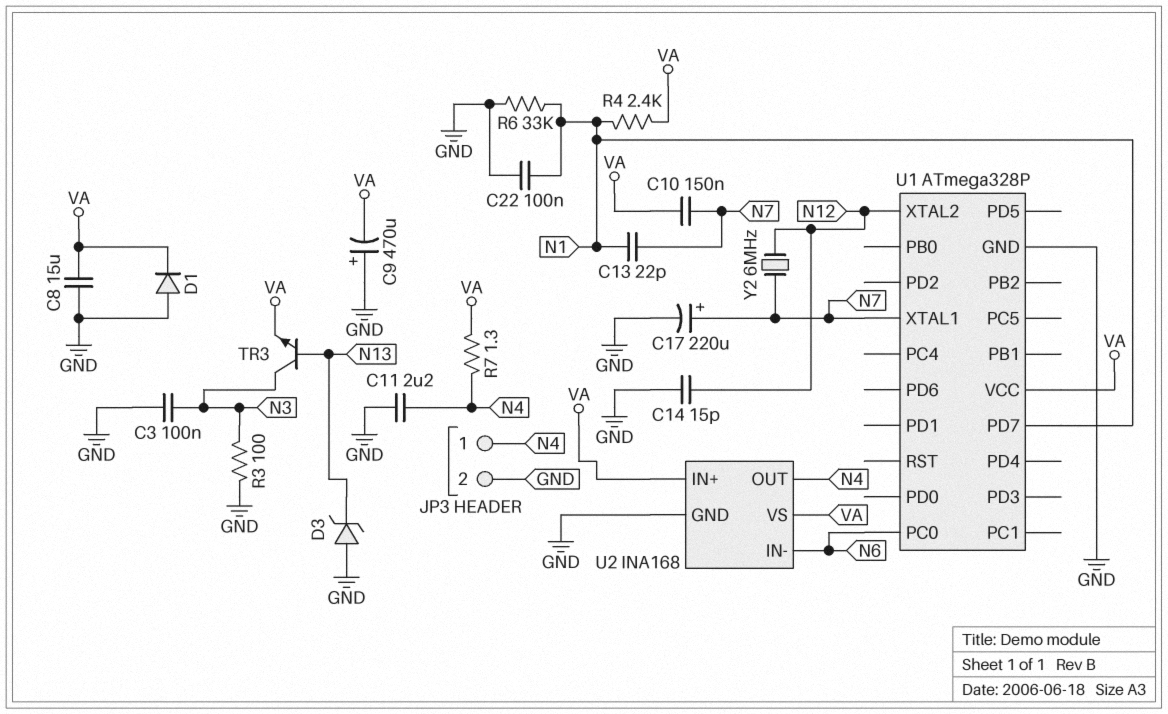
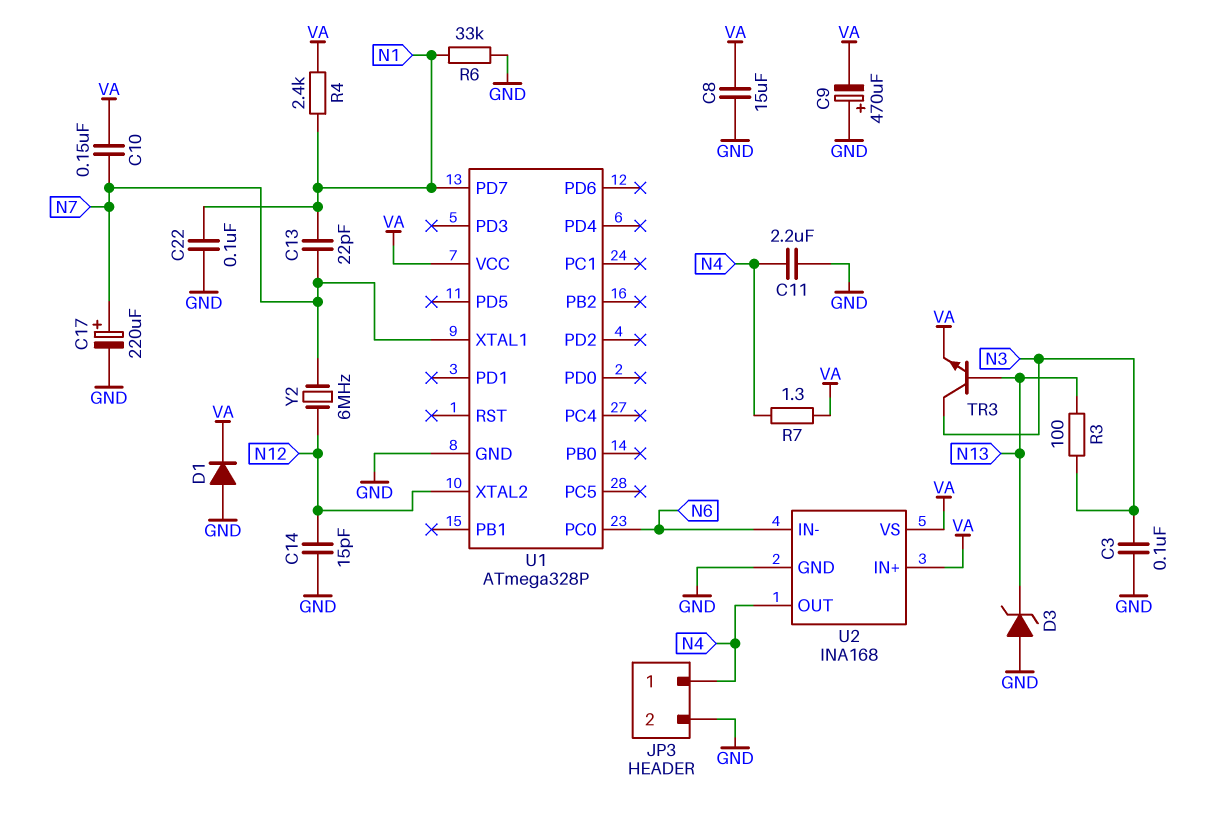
R3: 100 (GND, N3) -> 100 (N3, N13)

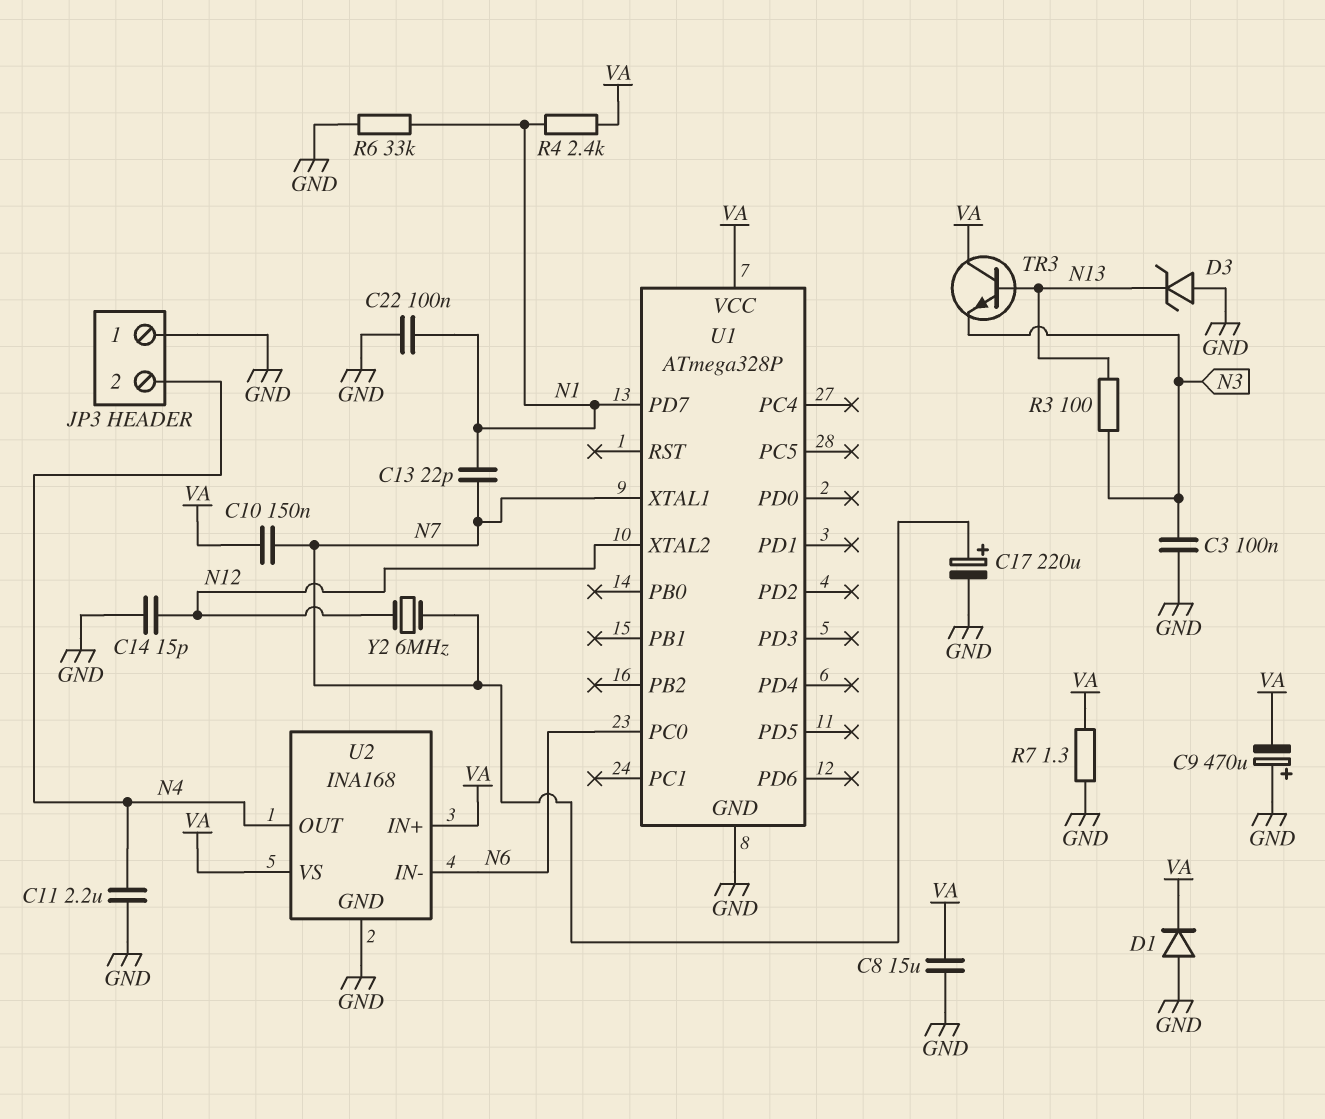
JP3 pin 1: N4 -> GND
JP3 pin 2: GND -> N4
R7: 1.3 (N4, VA) -> 1.3 (GND, VA)
TR3: NPN (B N13, C N3, E VA) -> NPN (B N13, C VA, E N3)

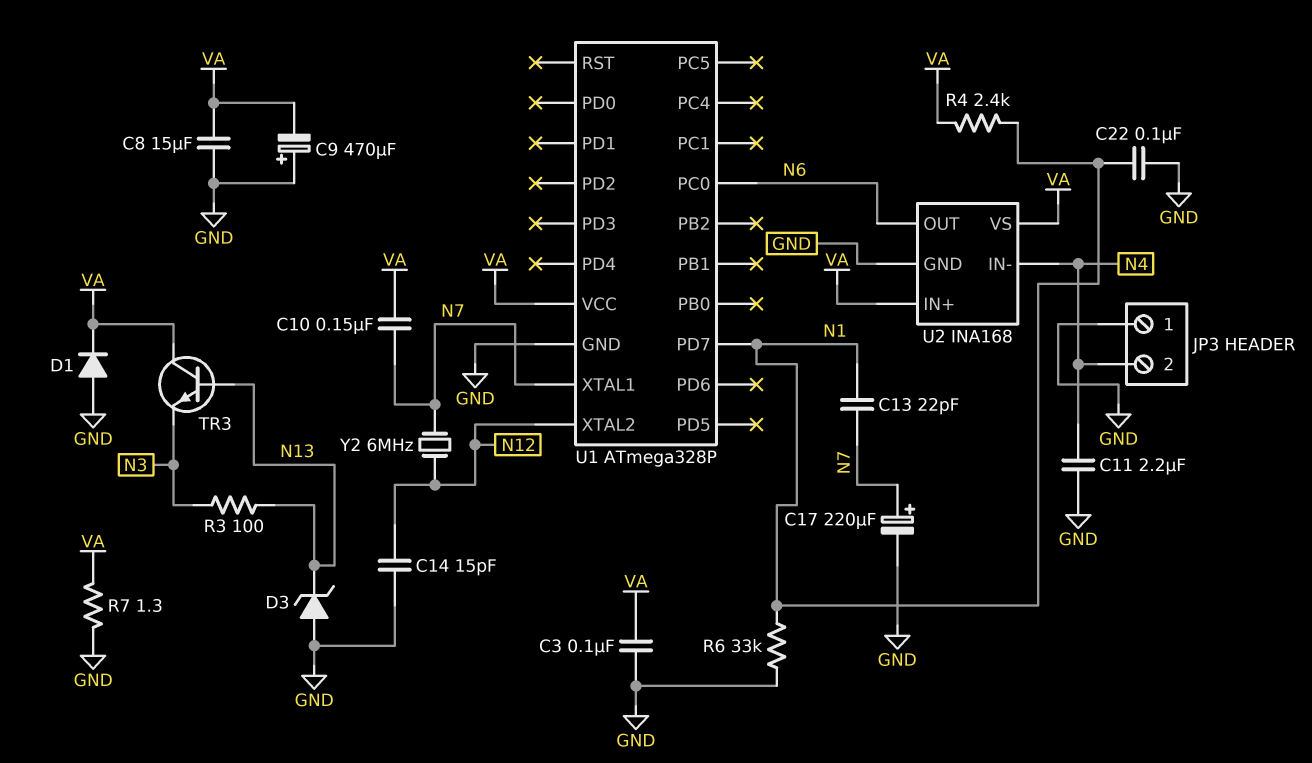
C3: 100nF (GND, N3) -> 100nF (GND, VA)
U2 pin IN-: N6 -> N4
U2 pin OUT: N4 -> N6

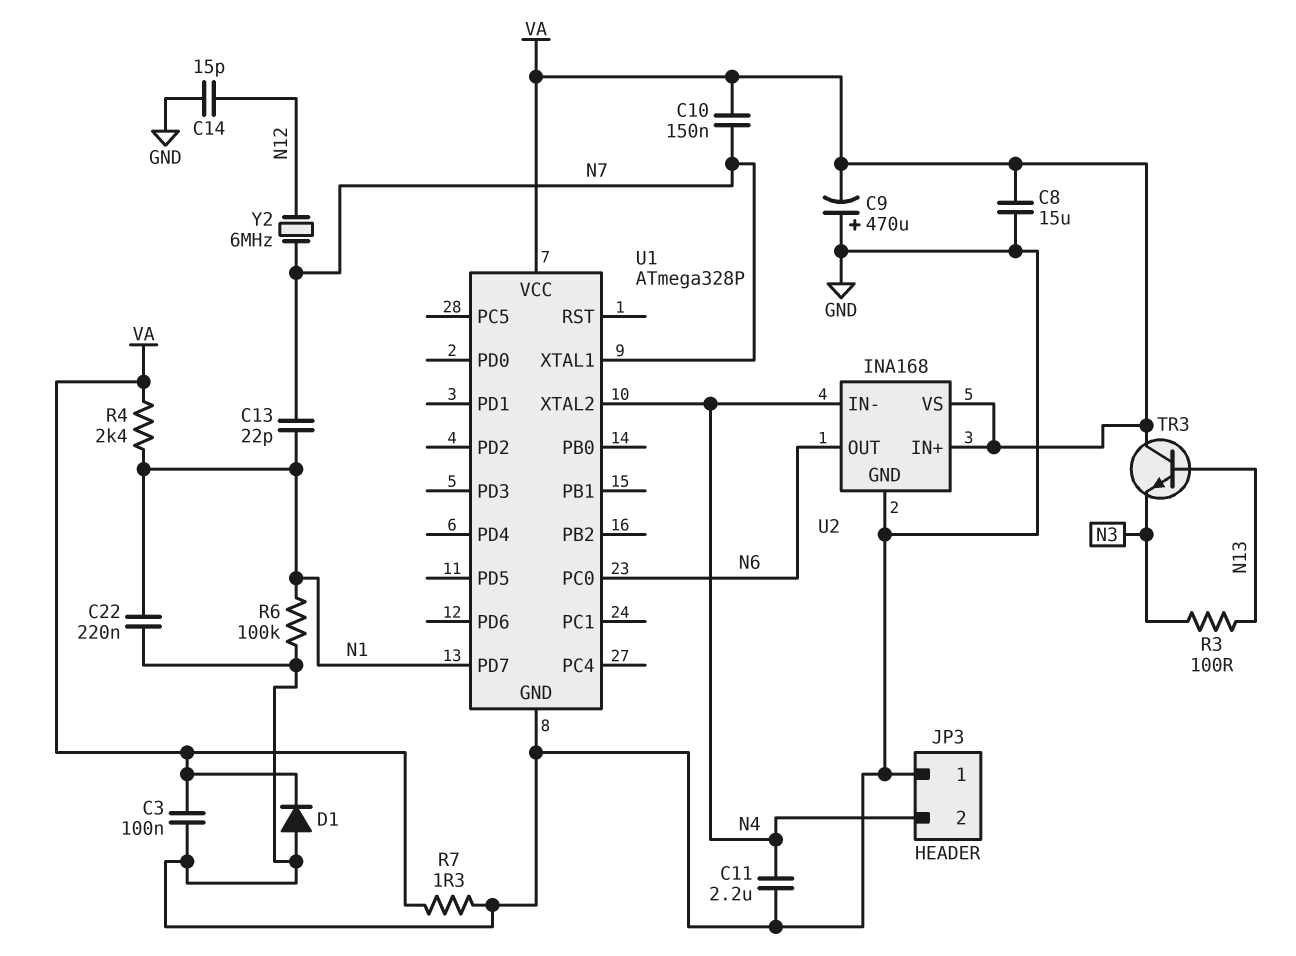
C17: 220uF (plus N7, minus GND) -> none
C22: 100nF (GND, N1) -> 220nF (GND, N1)
D3: zener (A GND, K N13) -> none
R6: 33k (GND, N1) -> 100k (GND, N1)
U1 pin XTAL2: N12 -> N4

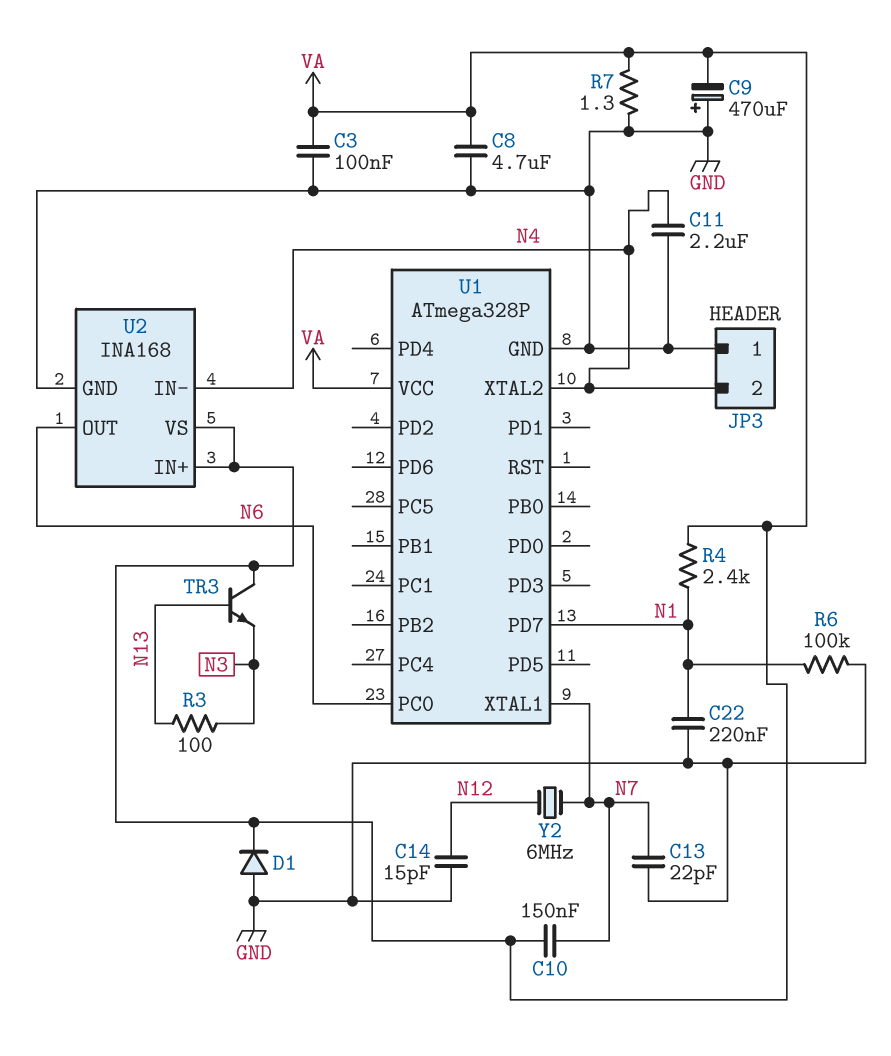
C8: 15uF (GND, VA) -> 4.7uF (GND, VA)
C13: 22pF (N1, N7) -> 22pF (GND, N7)

